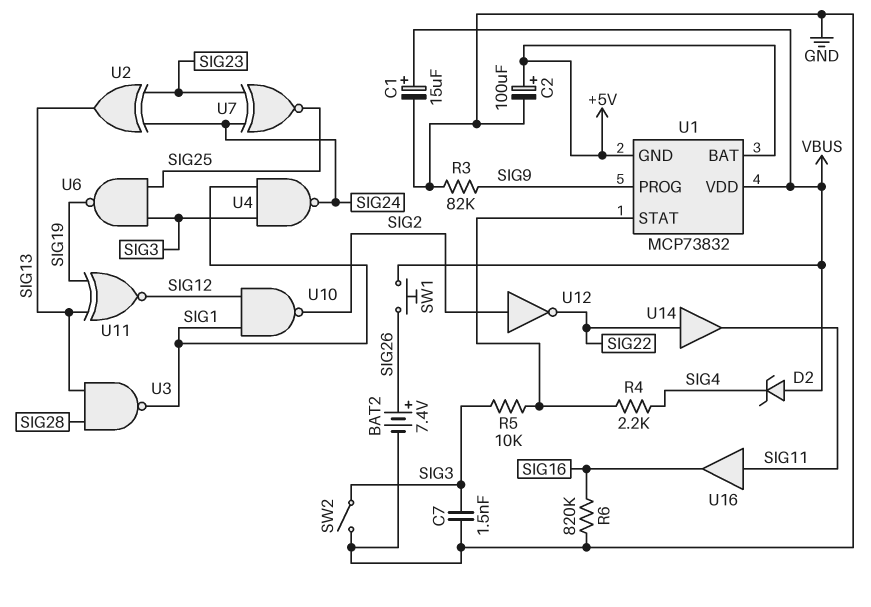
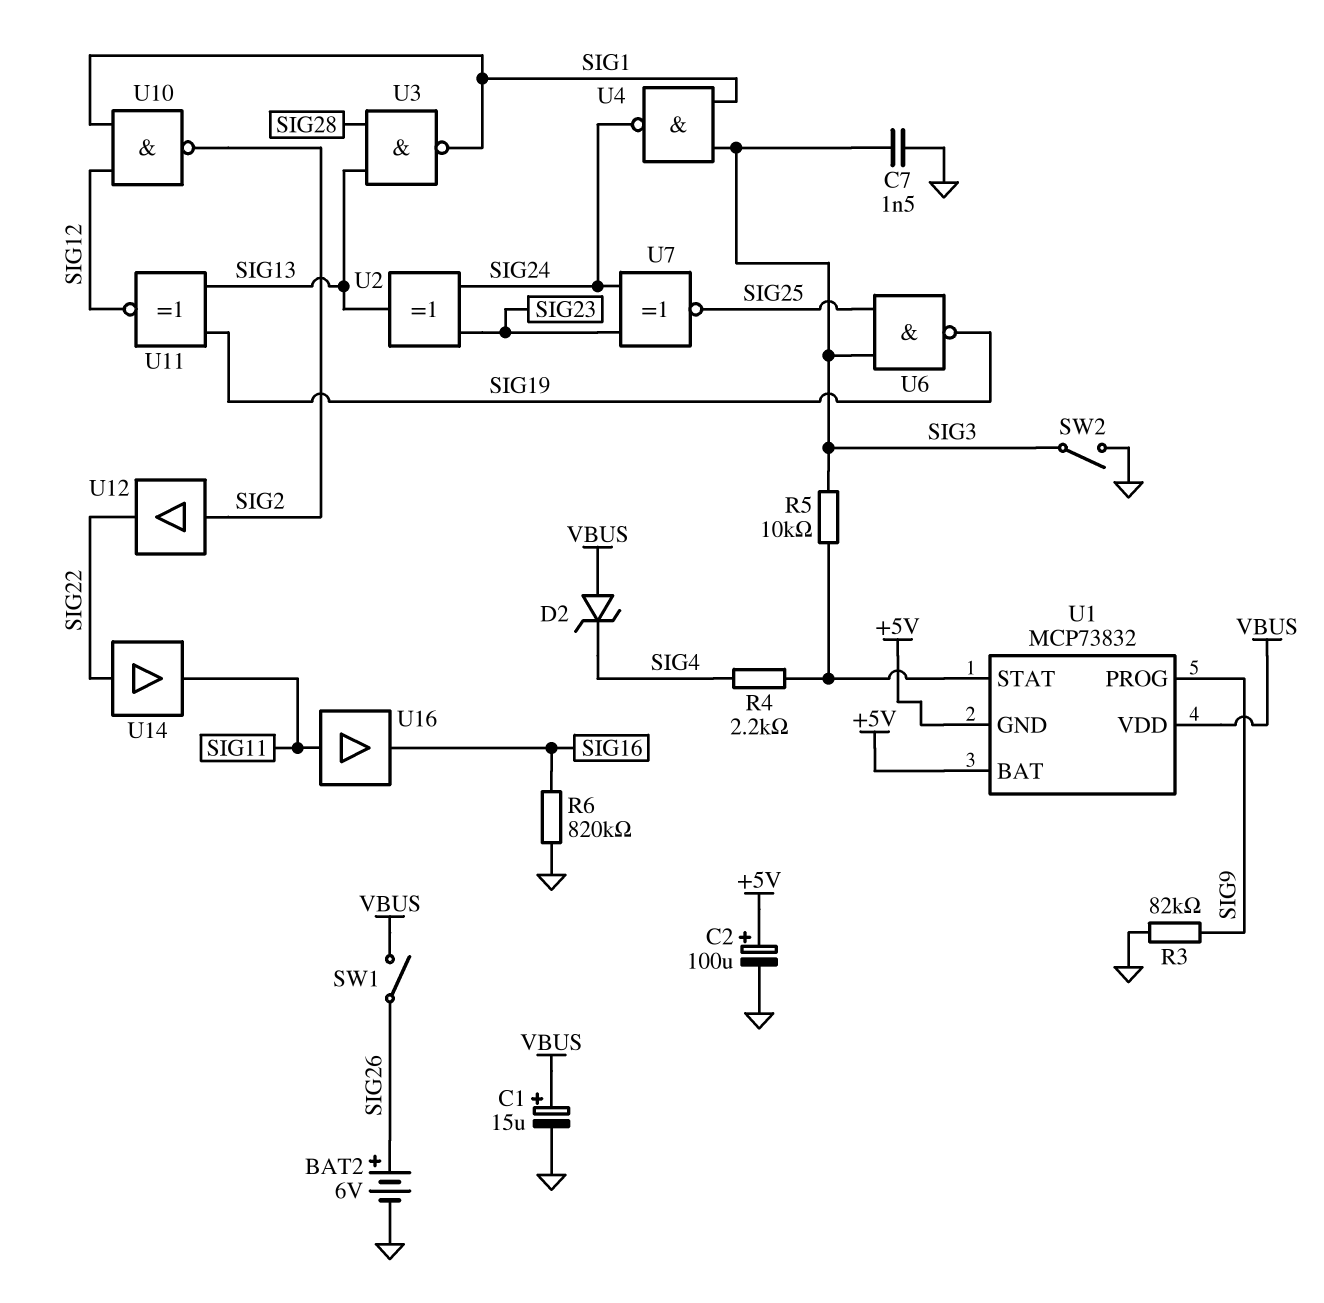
BAT2: 7.4V (plus SIG26, minus GND) -> 6V (plus SIG26, minus GND)
SW1: button (SIG26, VBUS) -> switch (SIG26, VBUS)
U12: NOT (in SIG2, out SIG22) -> buffer (in SIG2, out SIG22)

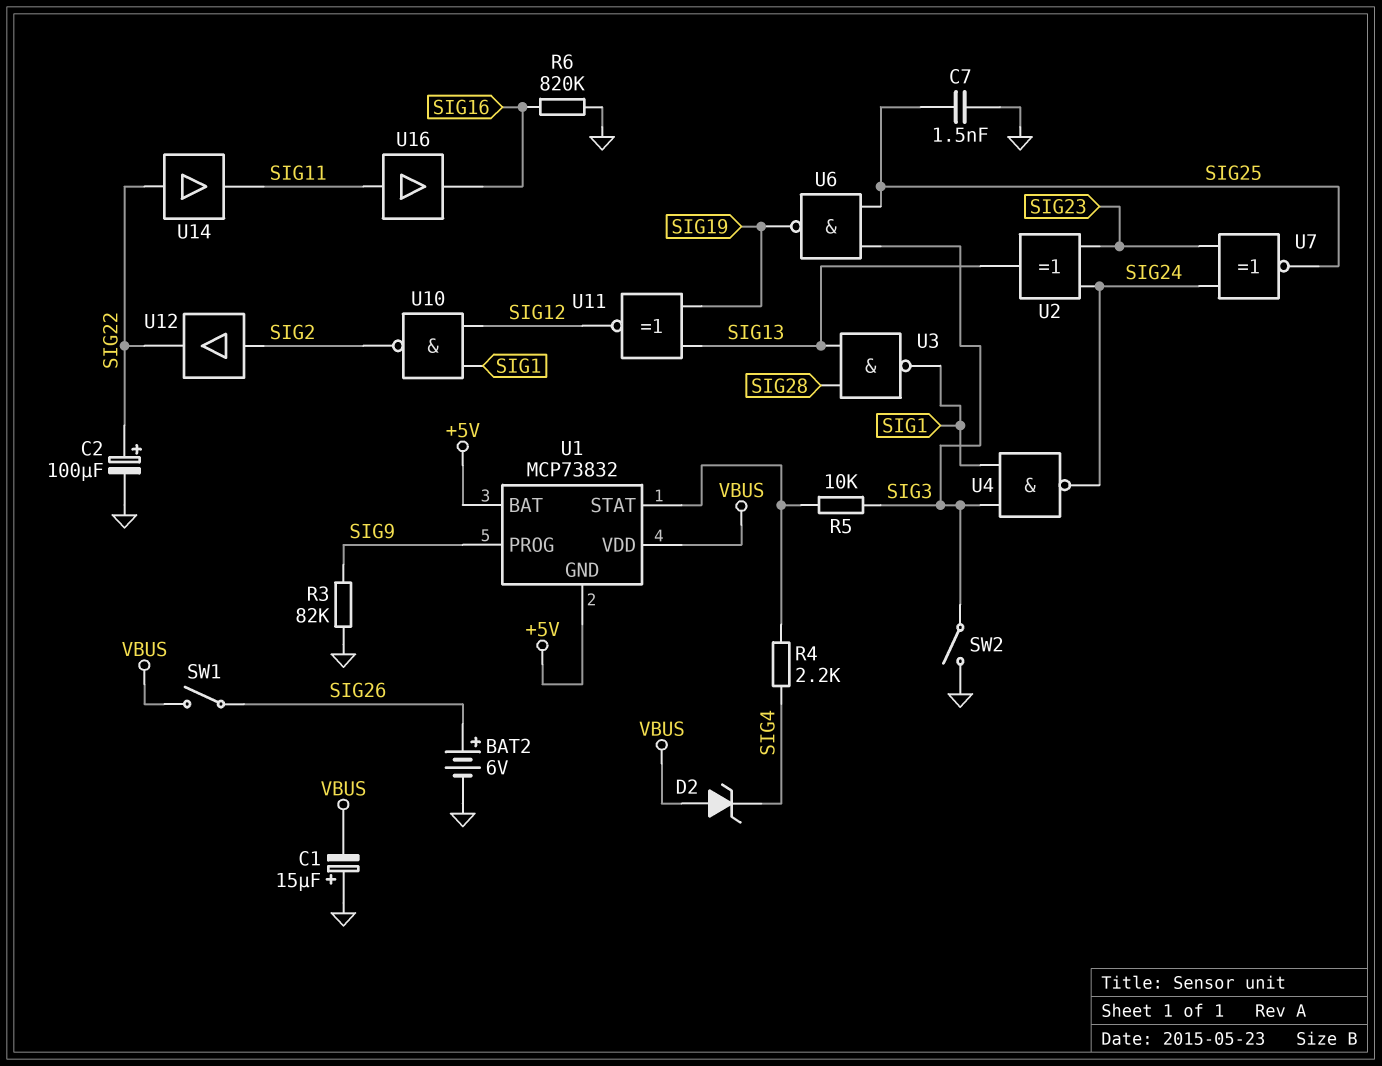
C1: 15uF (plus VBUS, minus GND) -> 15uF (plus GND, minus VBUS)
C2: 100uF (plus +5V, minus GND) -> 100uF (plus SIG22, minus GND)
C7: 1.5nF (GND, SIG3) -> 1.5nF (GND, SIG25)

